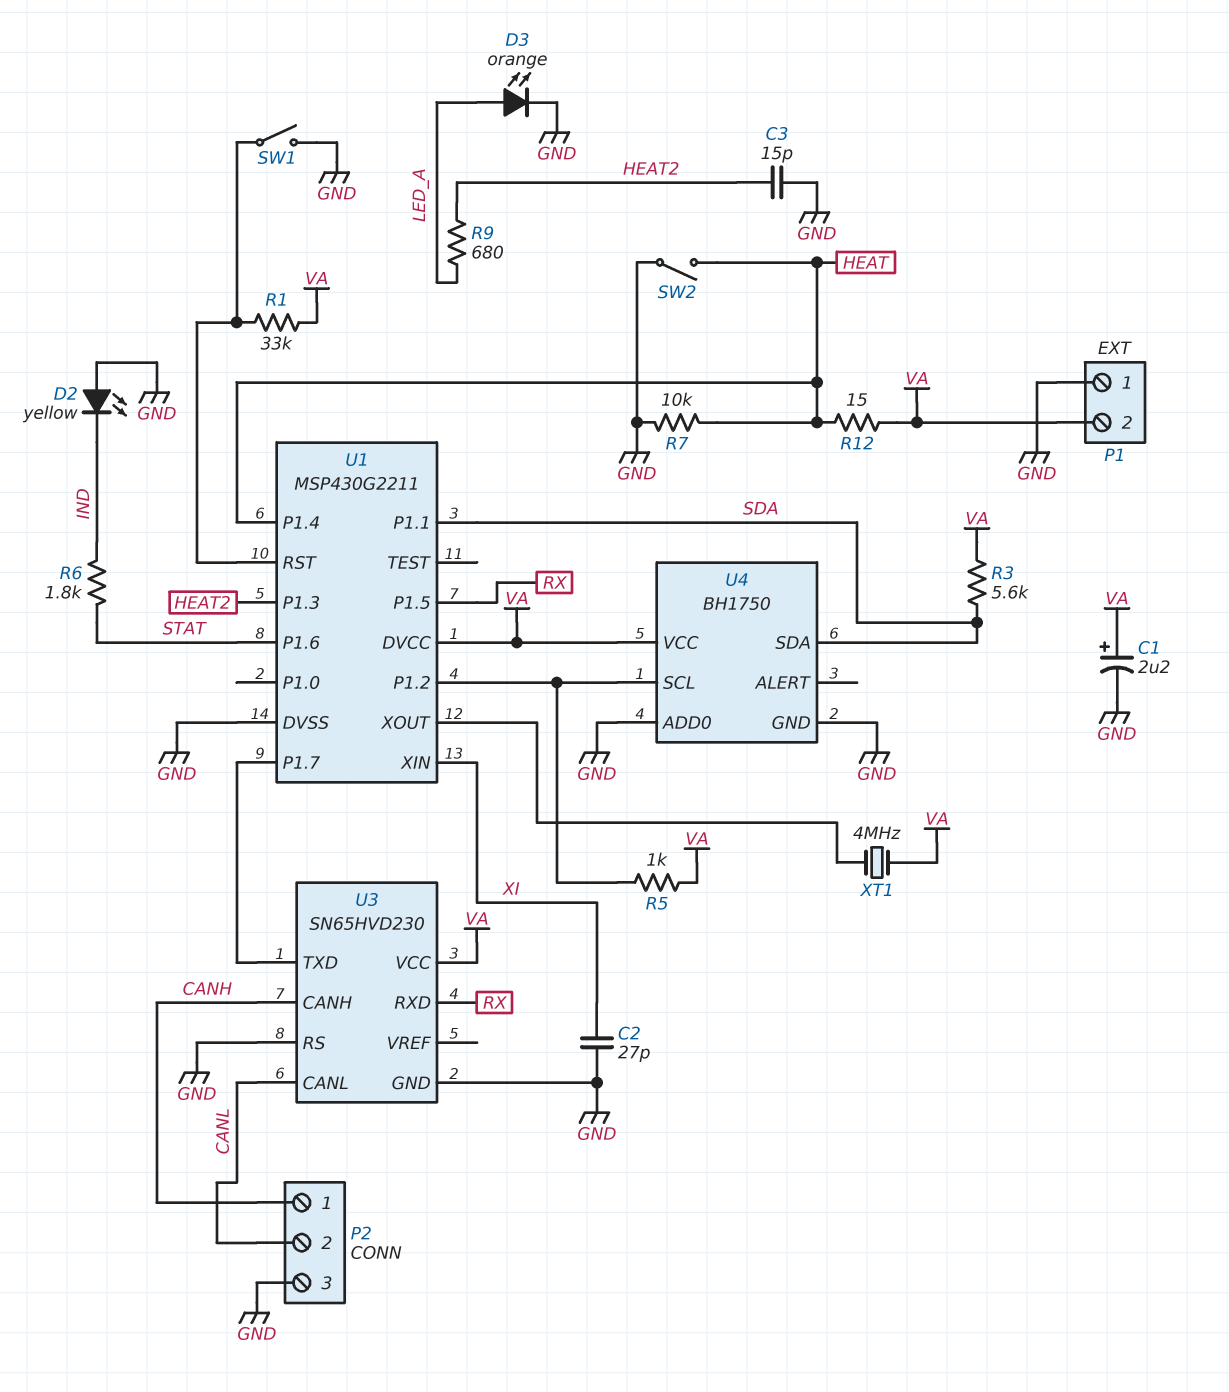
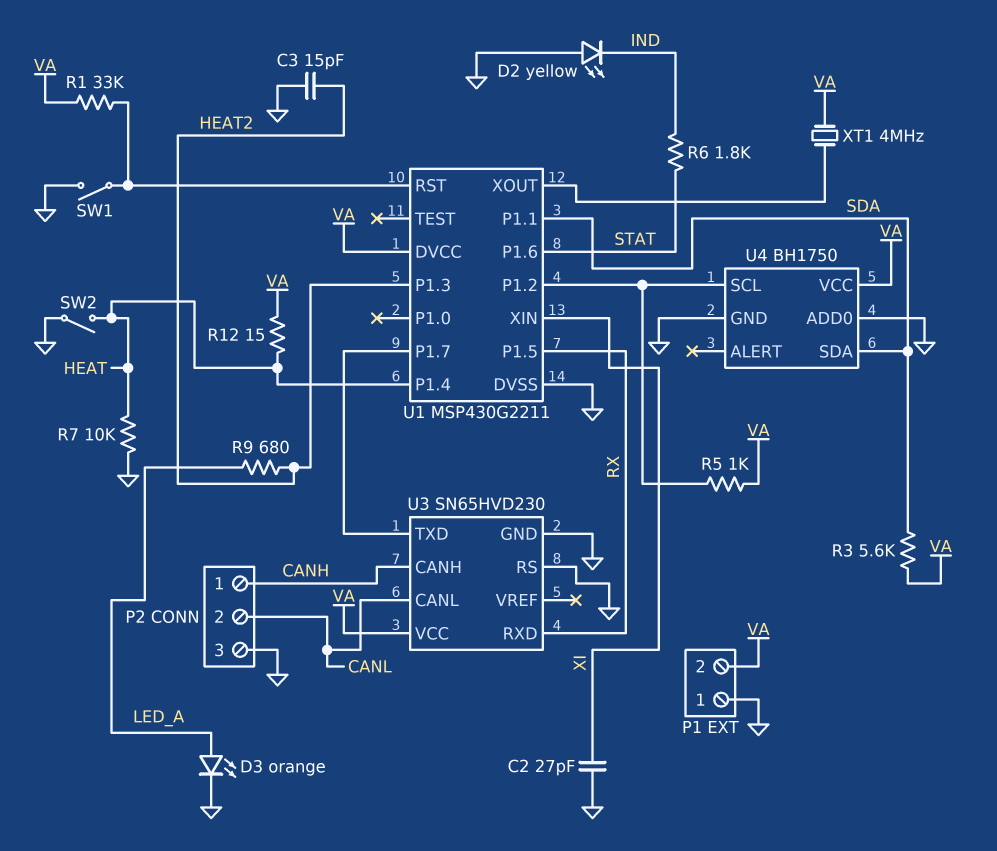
C1: 2.2uF (plus VA, minus GND) -> none

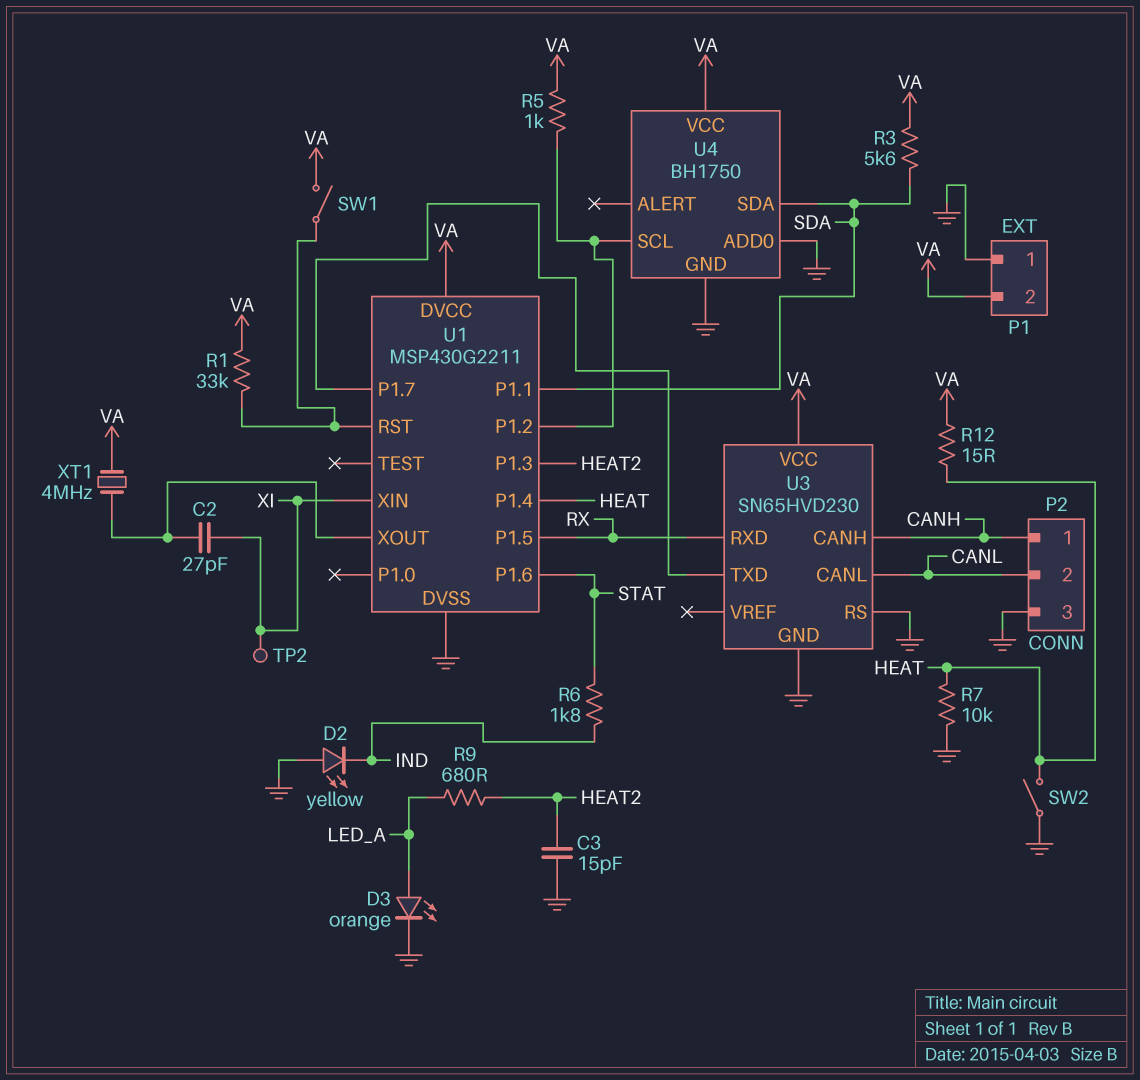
C2: 27pF (GND, XI) -> 27pF (U1/XOUT, XI)
SW1: switch (GND, U1/RST) -> switch (U1/RST, VA)
TP2: none -> test point (XI)

